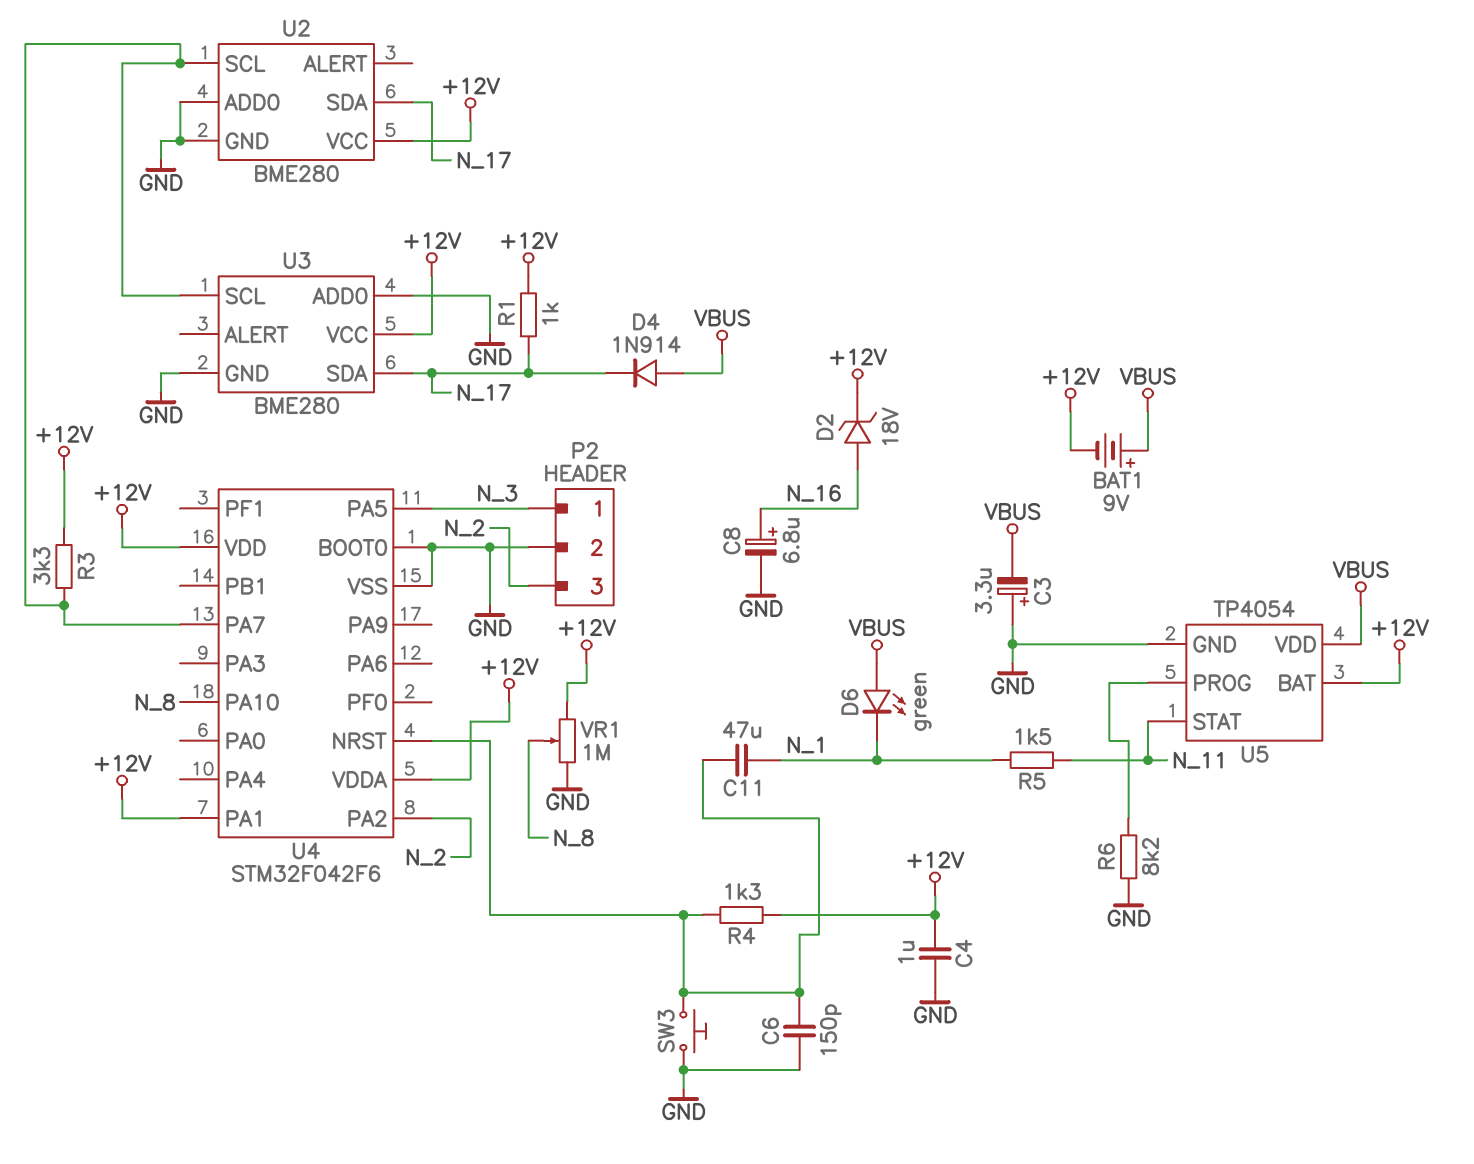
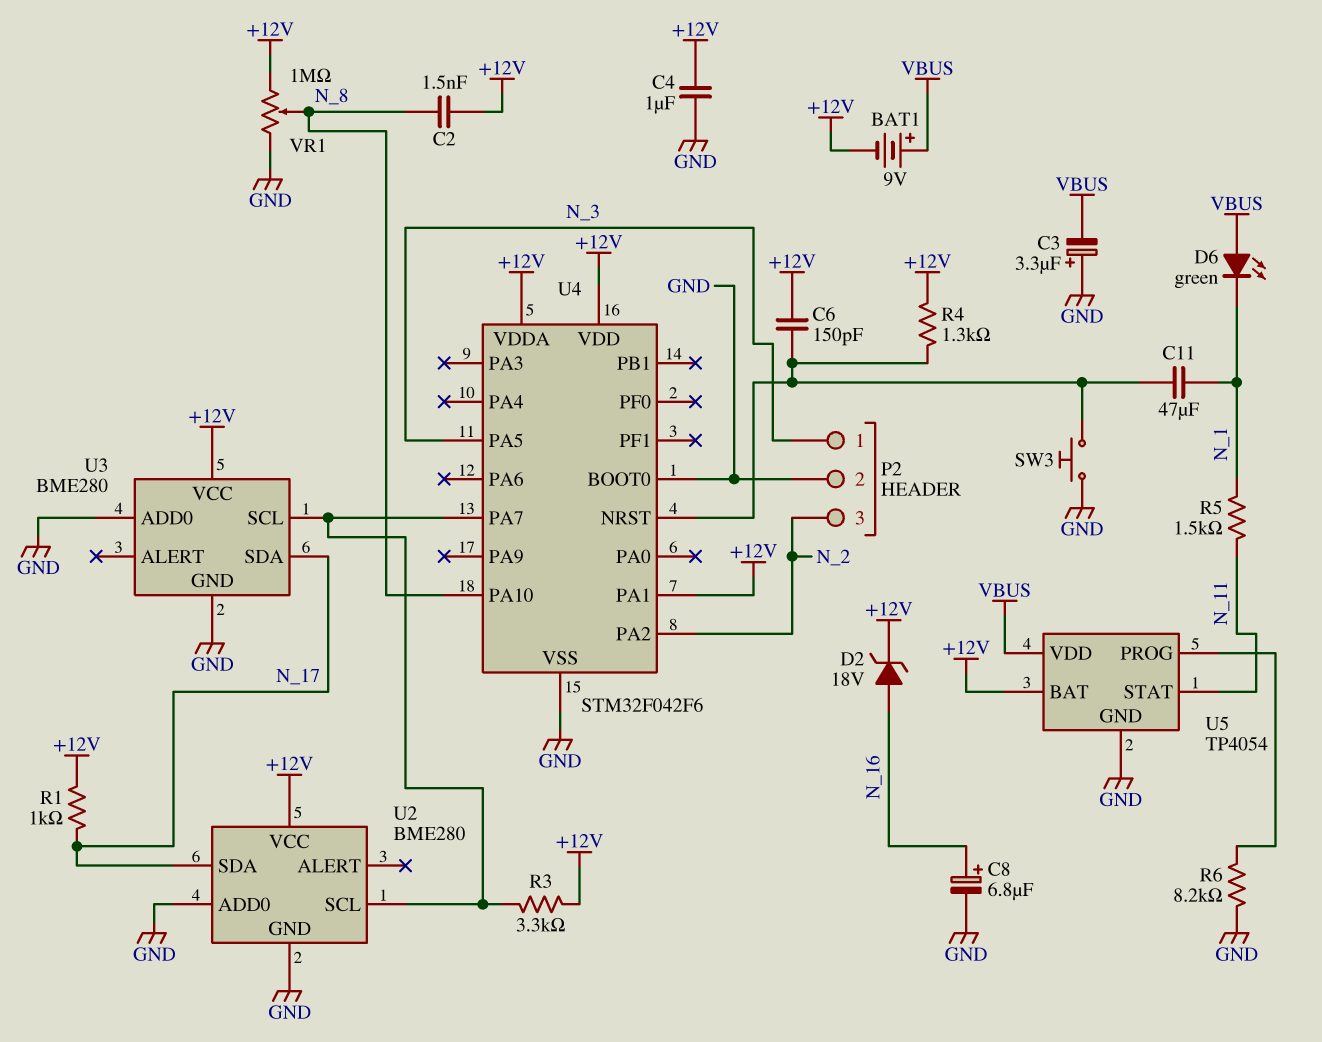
C2: none -> 1.5nF (+12V, N_8)
C6: 150pF (GND, U4/NRST) -> 150pF (+12V, U4/NRST)
D4: diode 1N914 (A VBUS, K N_17) -> none

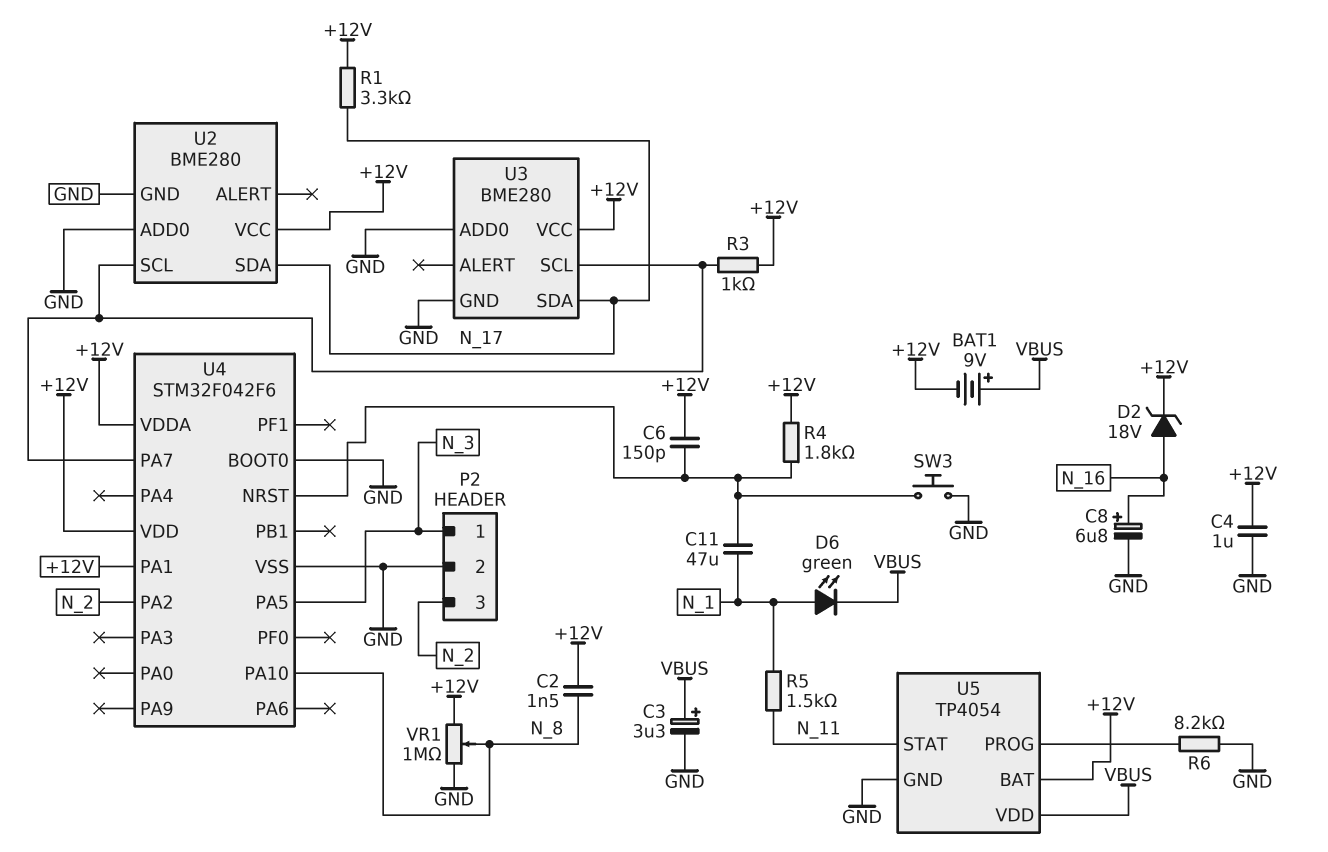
C3: 3.3uF (plus GND, minus VBUS) -> 3.3uF (plus VBUS, minus GND)
D6: LED green (A VBUS, K N_1) -> LED green (A N_1, K VBUS)
R1: 1k (+12V, N_17) -> 3.3k (+12V, N_17)
R3: 3.3k (+12V, U2/SCL) -> 1k (+12V, U2/SCL)
R4: 1.3k (+12V, U4/NRST) -> 1.8k (+12V, U4/NRST)

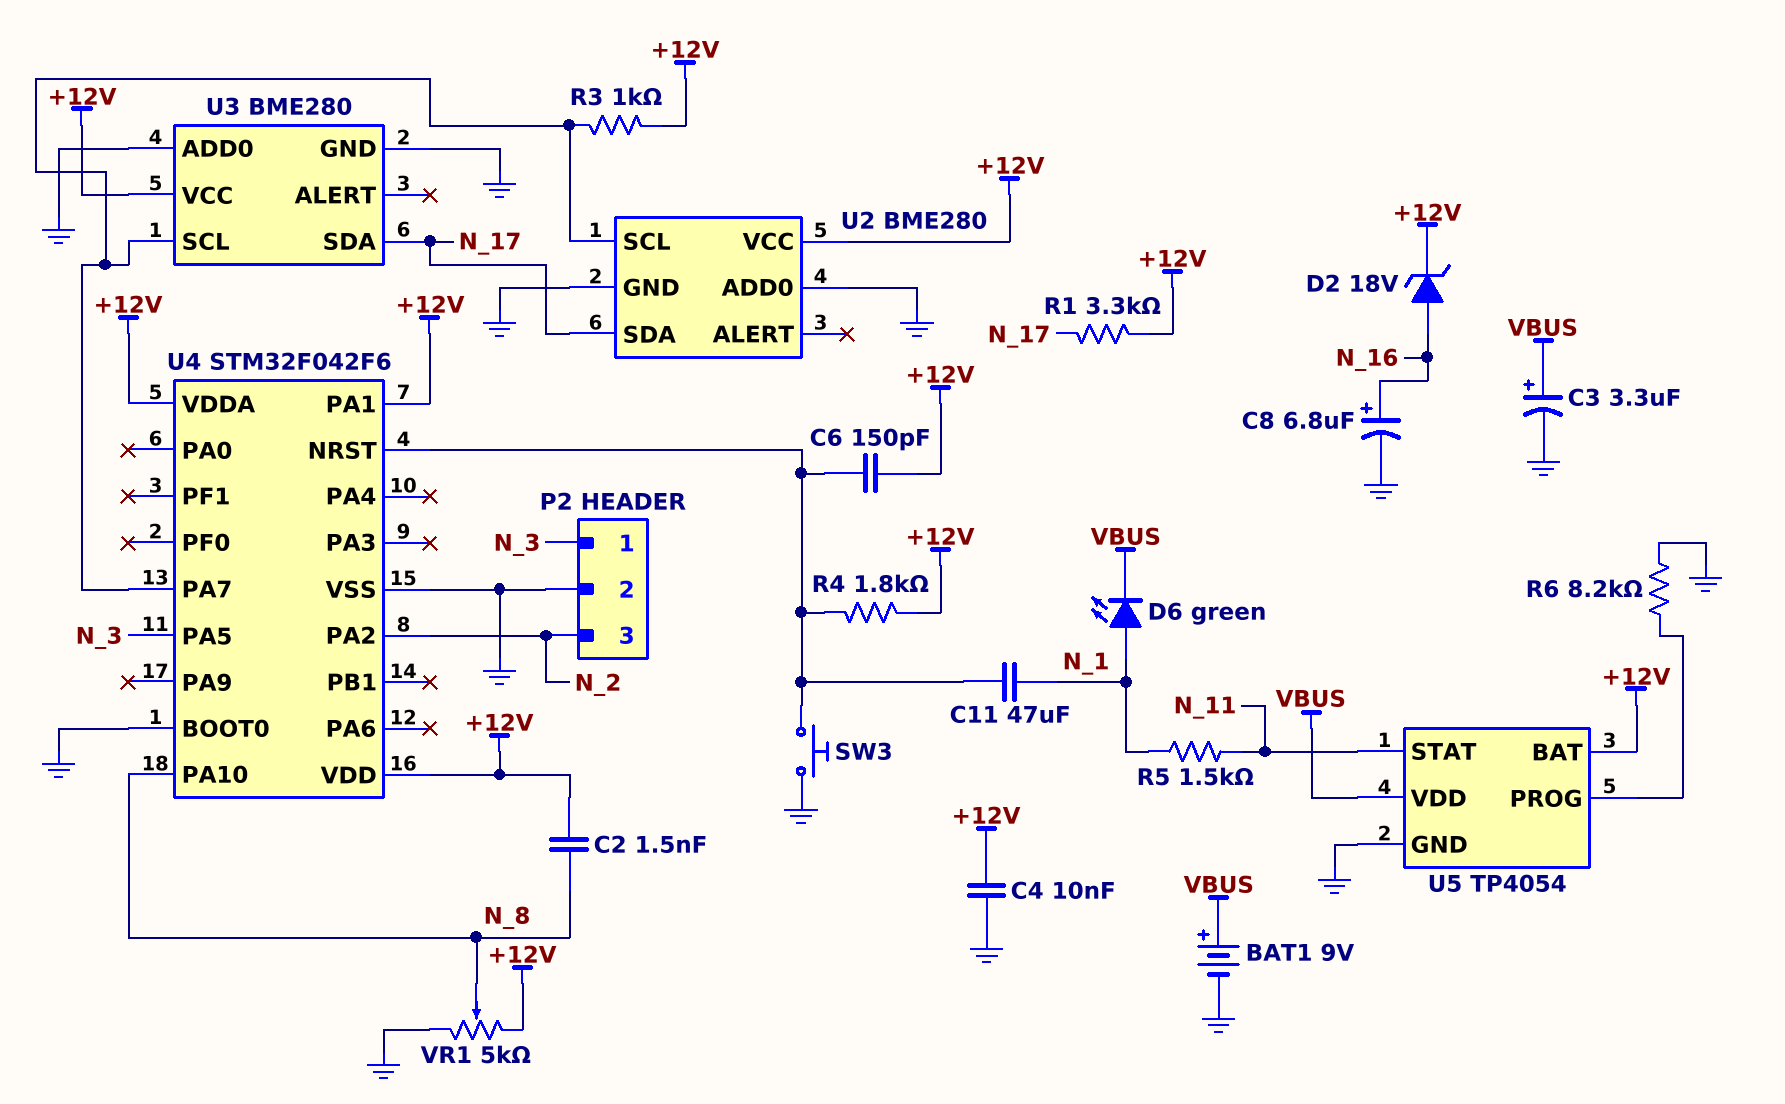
BAT1: 9V (plus VBUS, minus +12V) -> 9V (plus VBUS, minus GND)
C4: 1uF (+12V, GND) -> 10nF (+12V, GND)
VR1: 1M (+12V, GND, wiper N_8) -> 5k (+12V, GND, wiper N_8)

